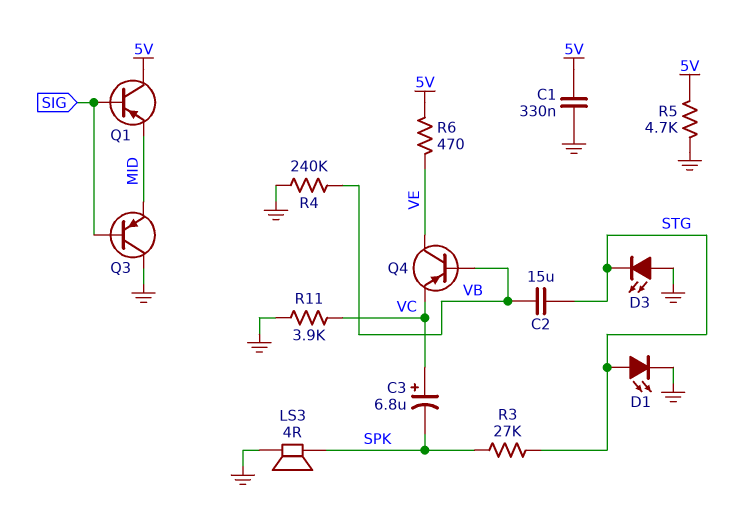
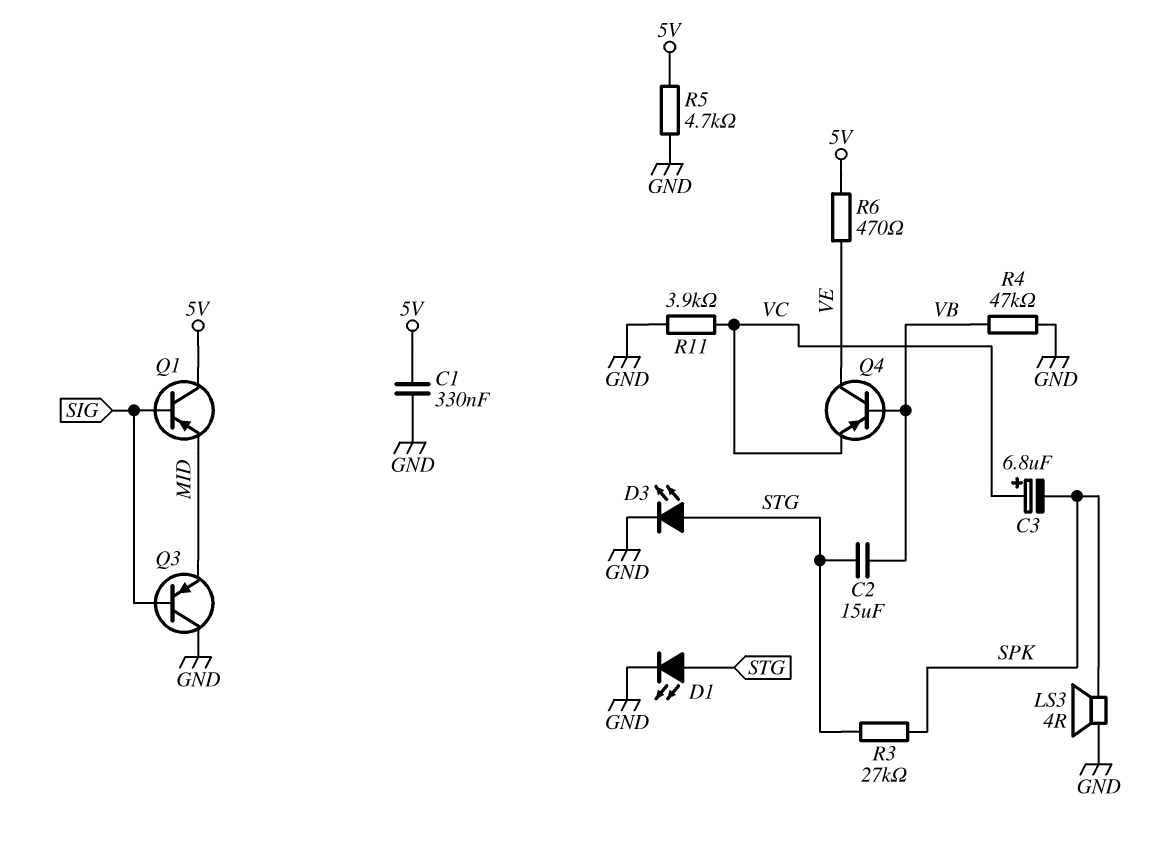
D3: LED (A GND, K STG) -> LED (A STG, K GND)
R4: 240k (GND, VB) -> 47k (GND, VB)

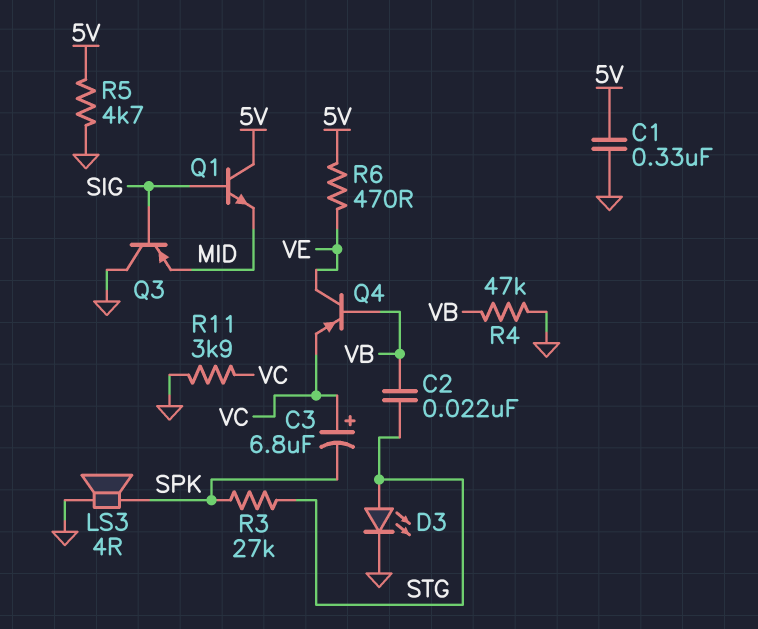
C2: 15uF (STG, VB) -> 22nF (STG, VB)
D1: LED (A STG, K GND) -> none
Q1: PNP (B SIG, C 5V, E MID) -> NPN (B SIG, C 5V, E MID)

